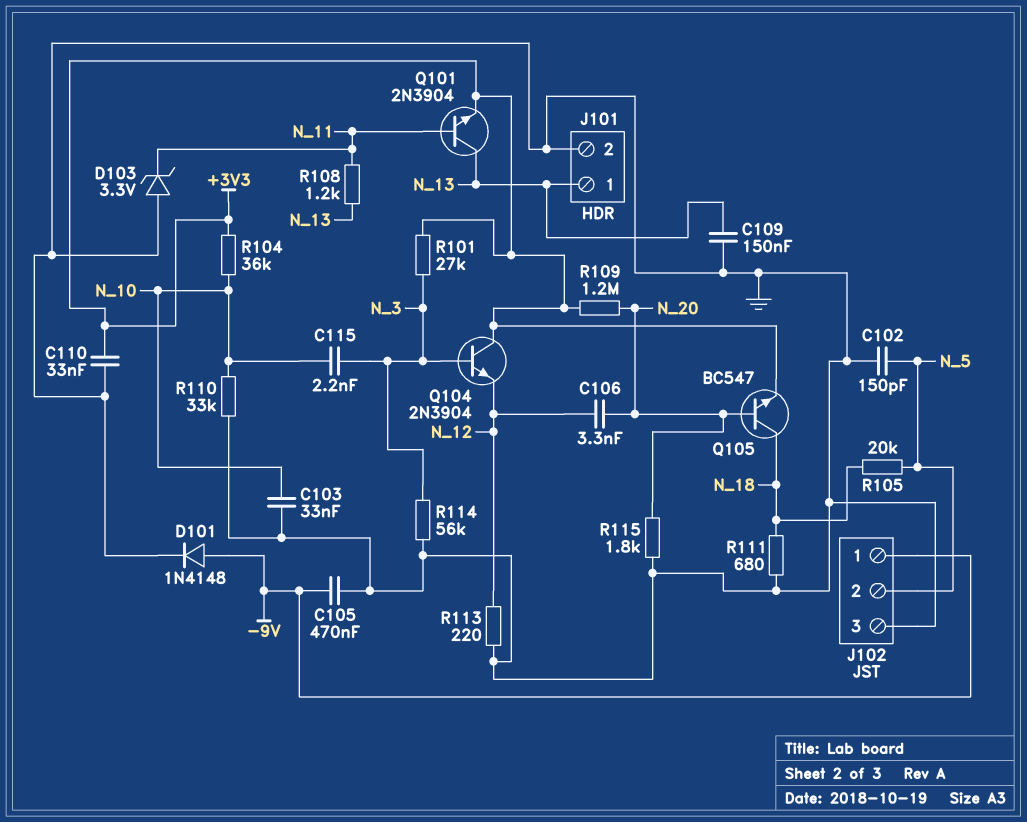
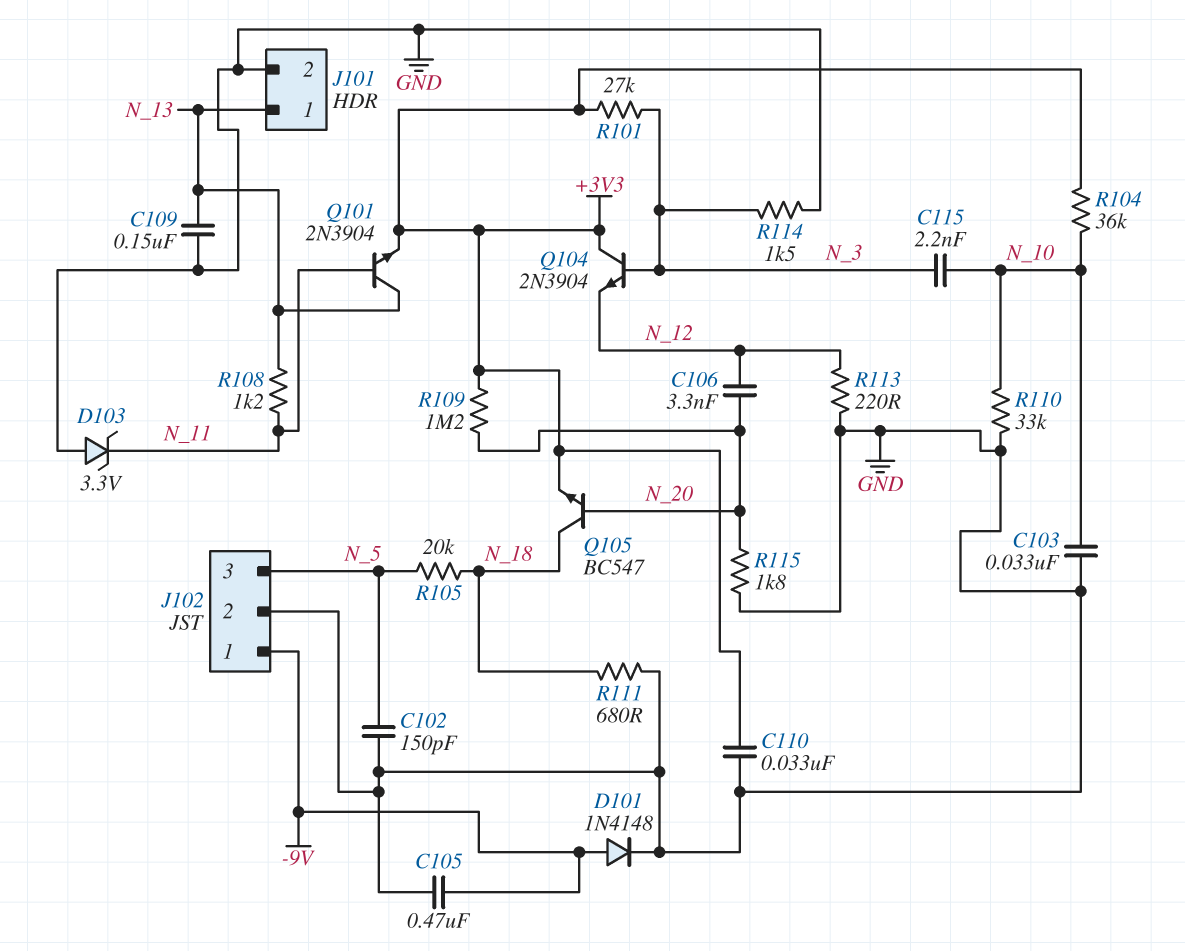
J102 pin 2: N_5 -> GND
J102 pin 3: GND -> N_5
R114: 56k (GND, N_3) -> 1.5k (GND, N_3)

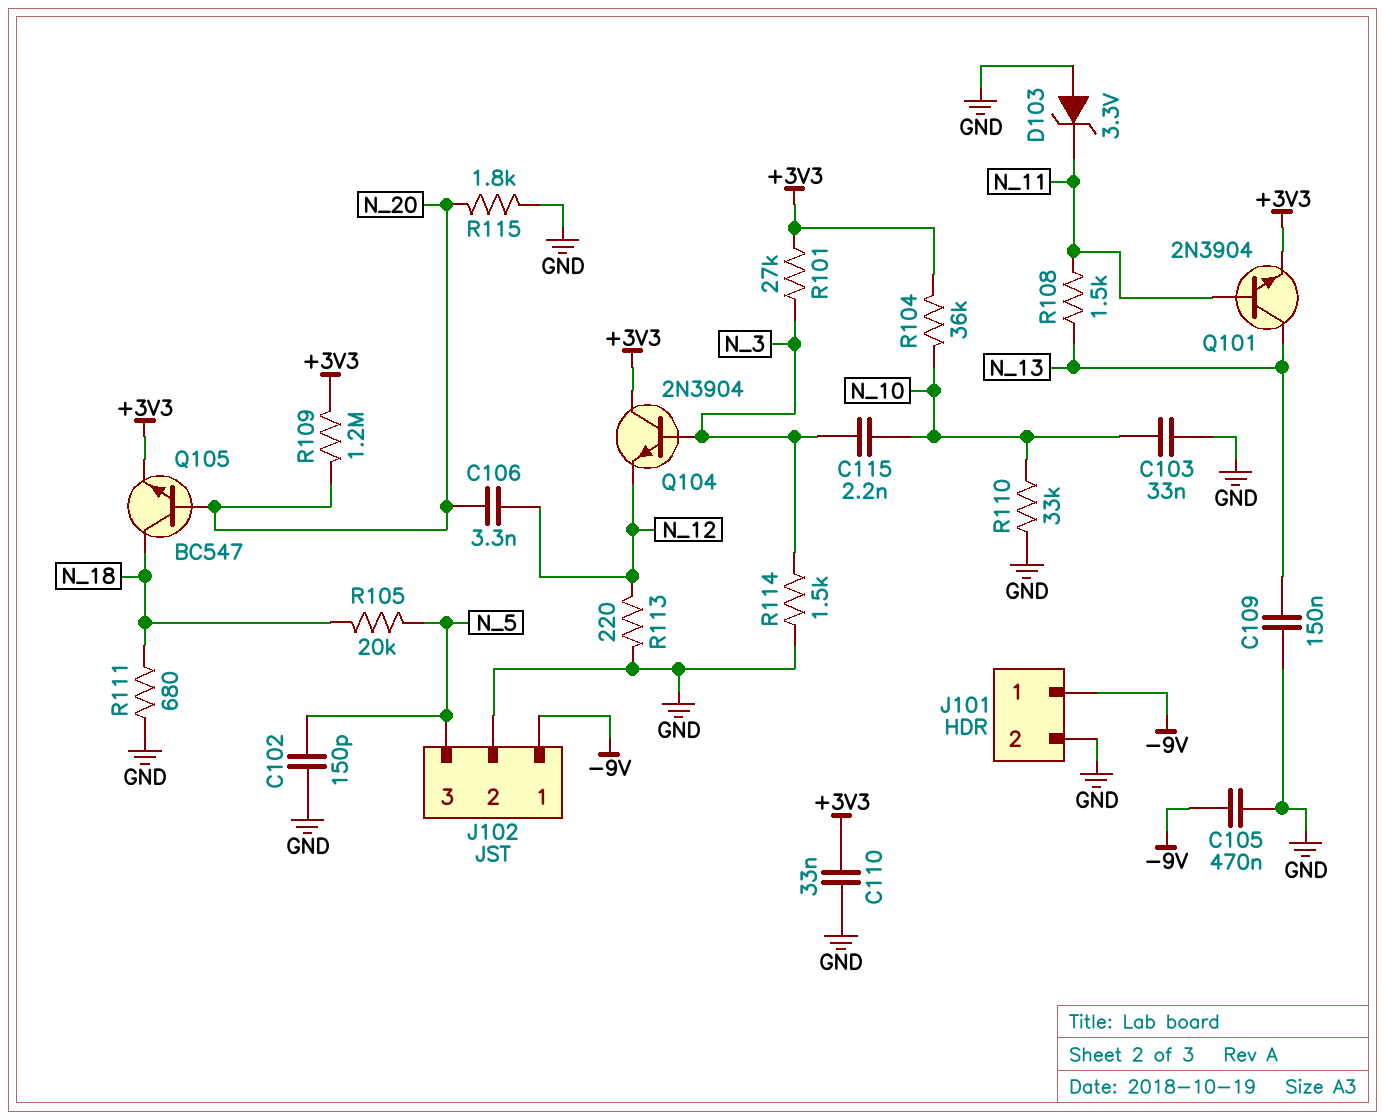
D101: diode 1N4148 (A -9V, K GND) -> none
J101 pin 1: N_13 -> -9V
R108: 1.2k (N_11, N_13) -> 1.5k (N_11, N_13)

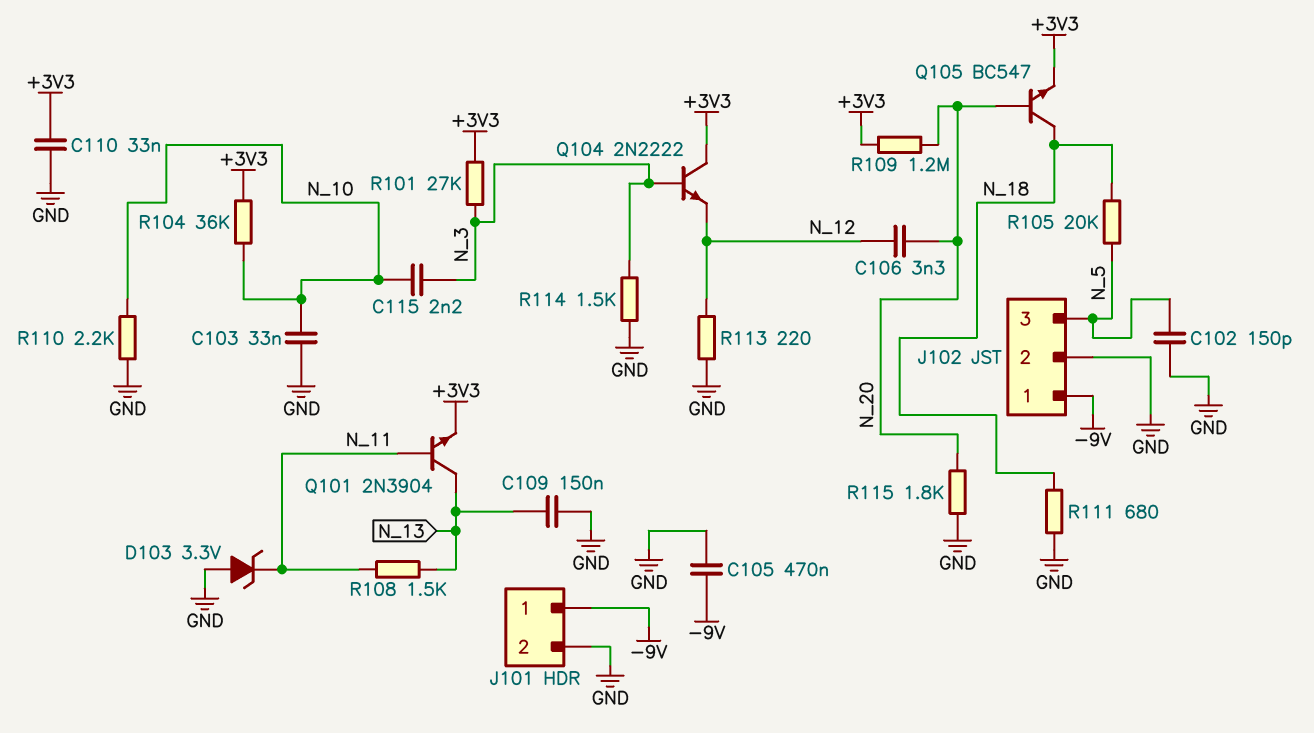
Q104: NPN 2N3904 (B N_3, C +3V3, E N_12) -> NPN 2N2222 (B N_3, C +3V3, E N_12)
R110: 33k (GND, N_10) -> 2.2k (GND, N_10)

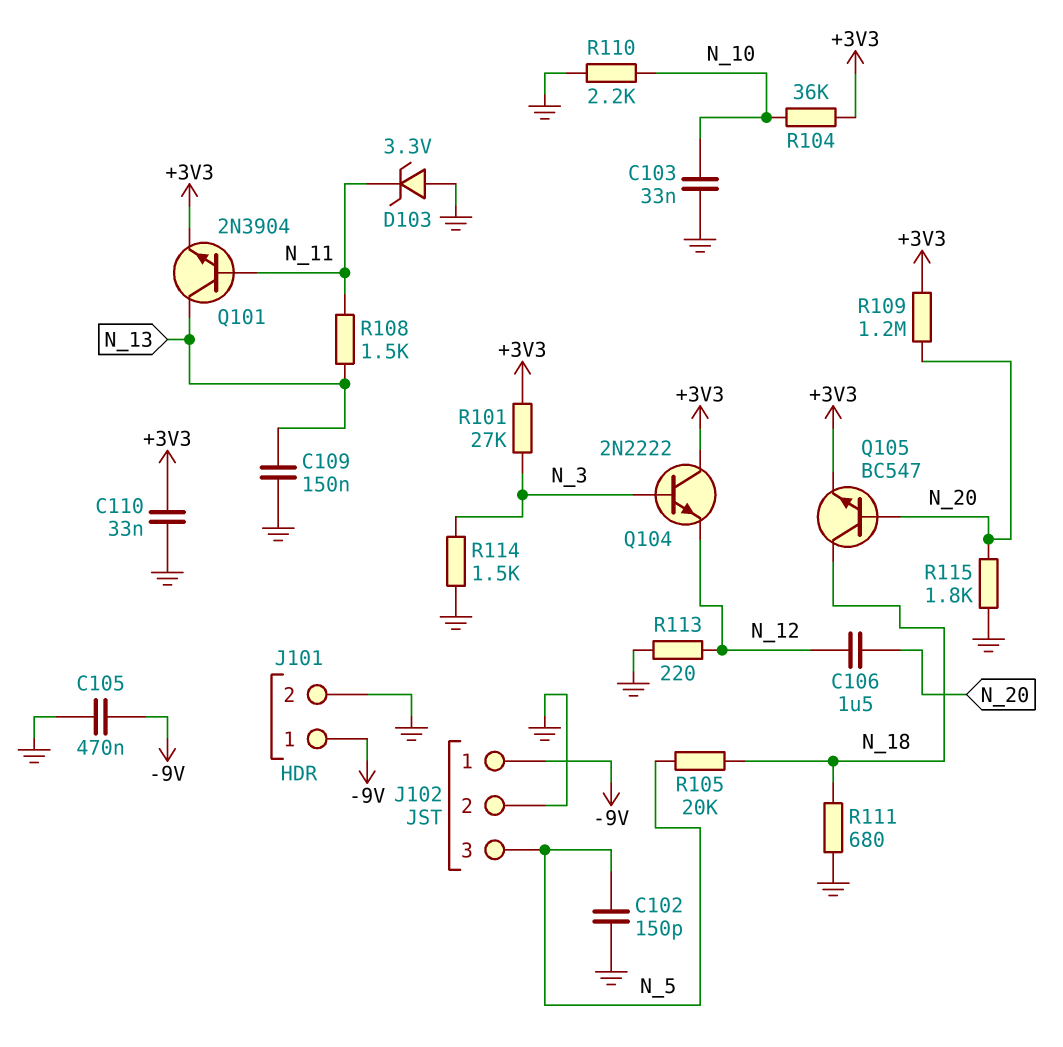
C106: 3.3nF (N_12, N_20) -> 1.5uF (N_12, N_20)
C115: 2.2nF (N_3, N_10) -> none

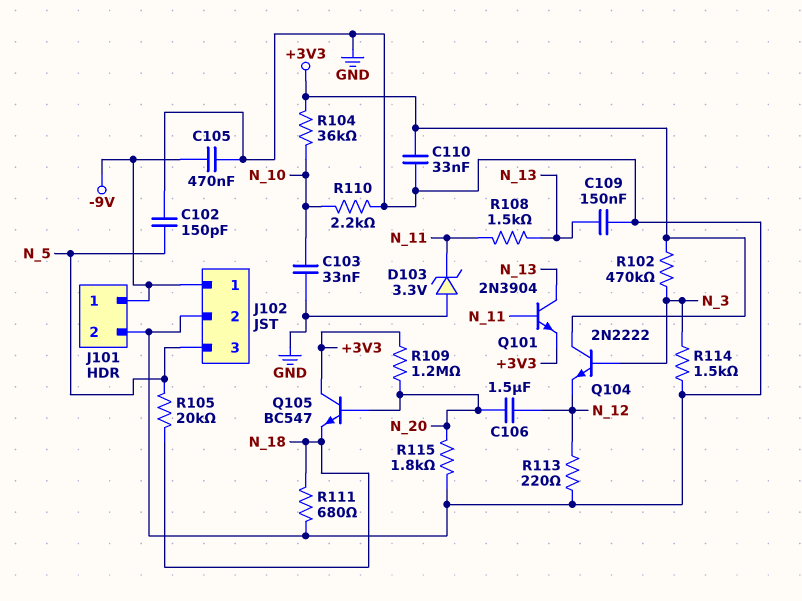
Q105: NPN BC547 (B N_20, C N_18, E +3V3) -> NPN BC547 (B N_20, C +3V3, E N_18)
R101: 27k (+3V3, N_3) -> none
R102: none -> 470k (+3V3, N_3)

